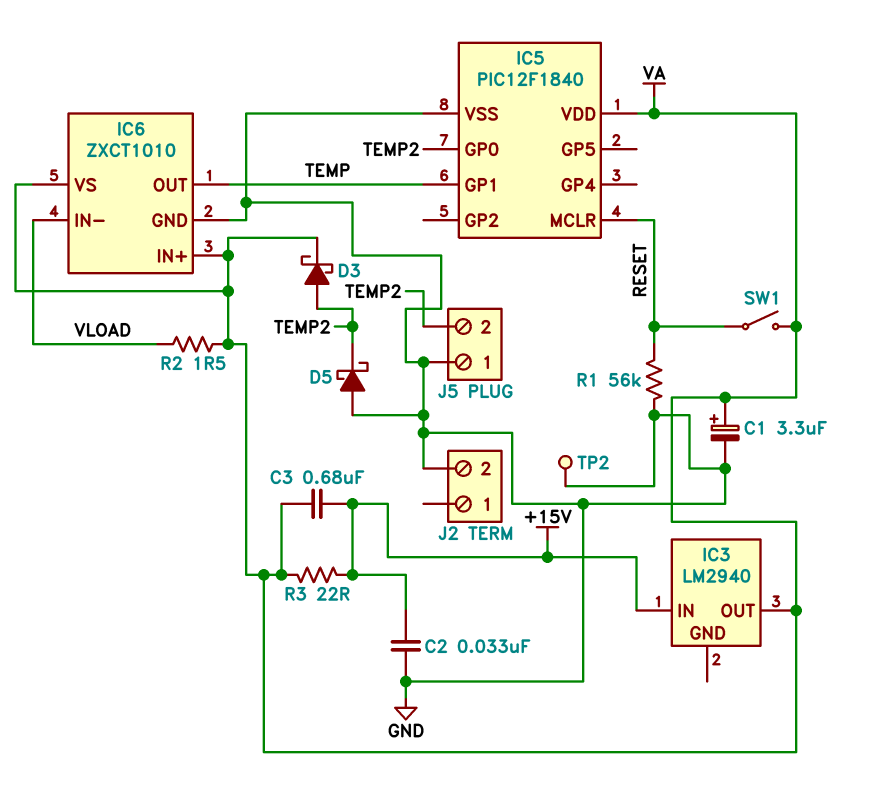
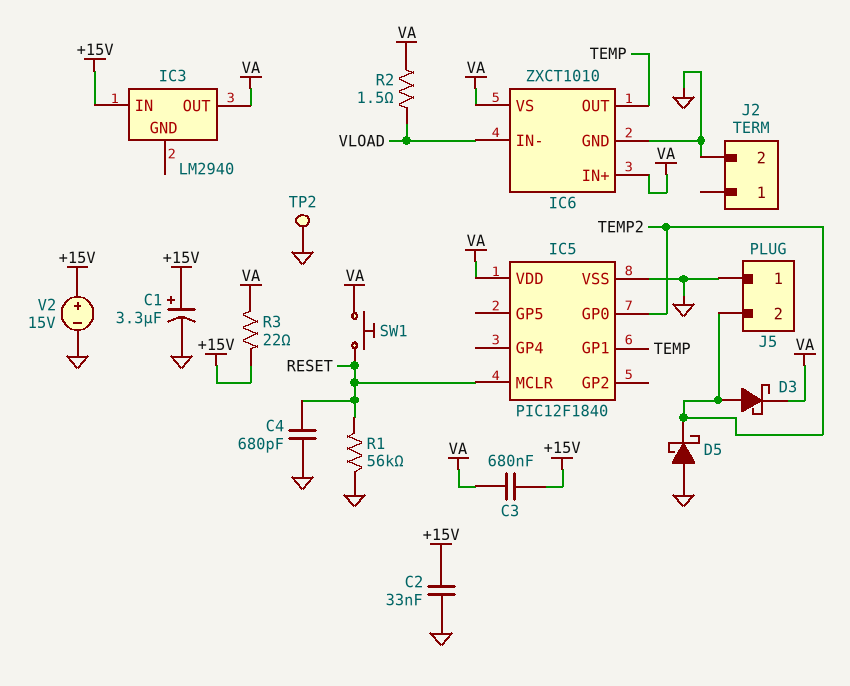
C1: 3.3uF (plus VA, minus GND) -> 3.3uF (plus +15V, minus GND)
C4: none -> 680pF (GND, RESET)
SW1: switch (RESET, VA) -> button (RESET, VA)
V2: none -> 15V (plus +15V, minus GND)

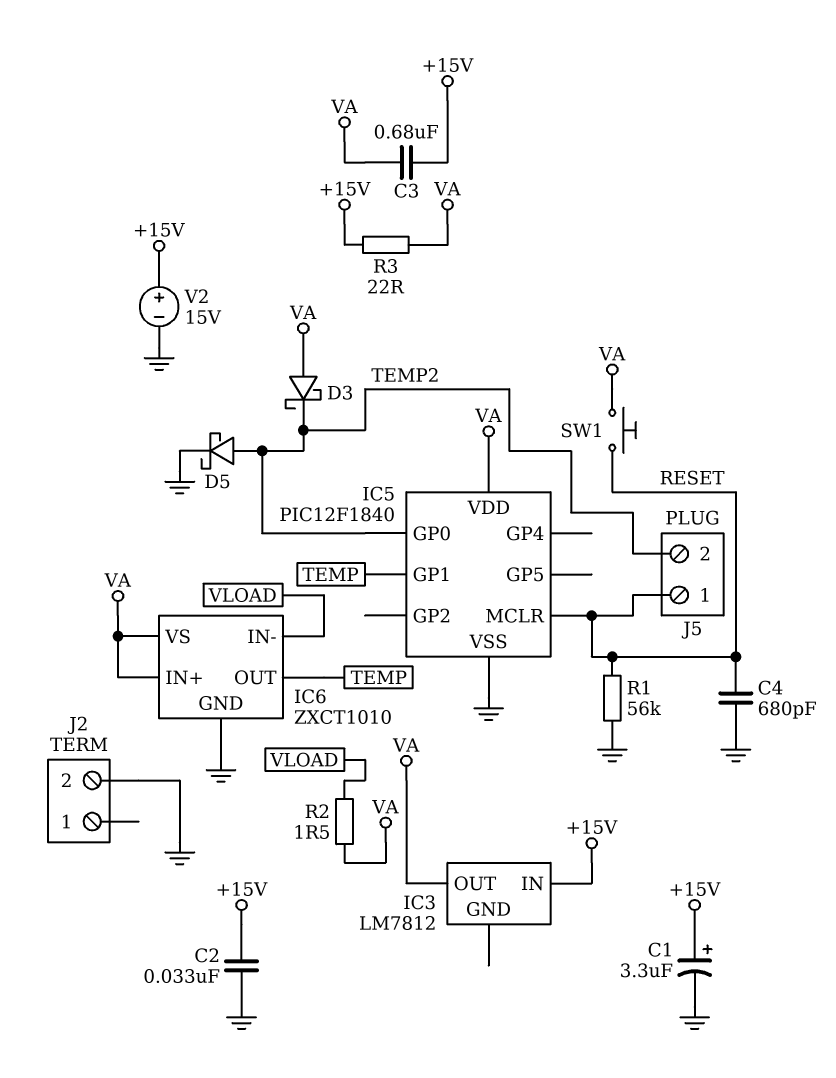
D3: schottky (A TEMP2, K VA) -> schottky (A VA, K TEMP2)
D5: schottky (A GND, K TEMP2) -> schottky (A TEMP2, K GND)
IC3: LM2940 -> LM7812
J5 pin 1: GND -> RESET
TP2: test point (GND) -> none

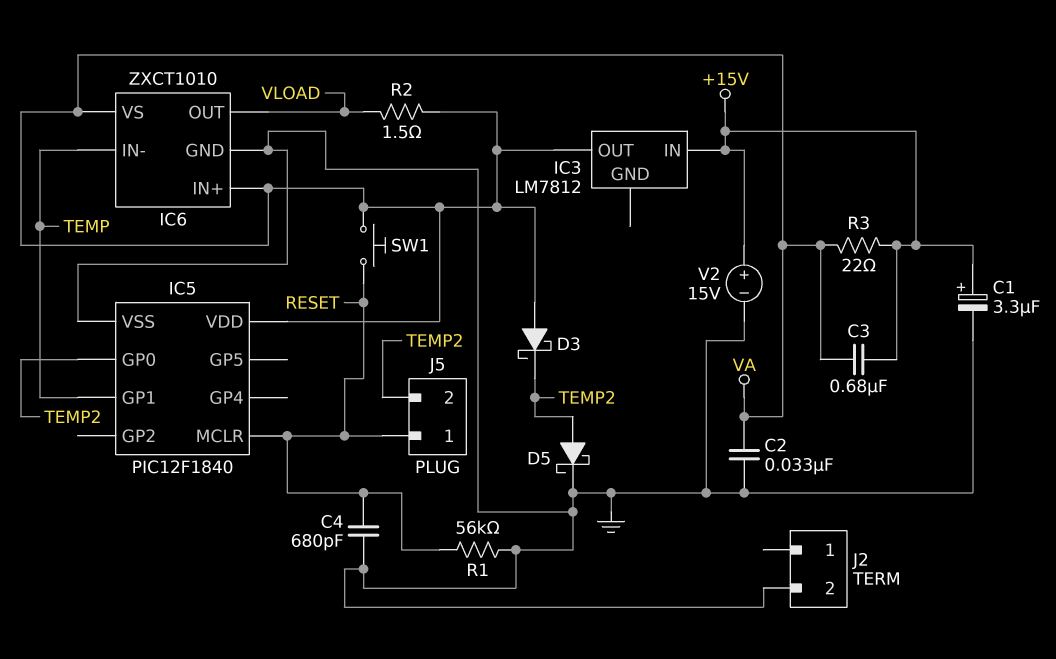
C2: 33nF (+15V, GND) -> 33nF (GND, VA)
IC6 pin IN-: VLOAD -> TEMP
IC6 pin OUT: TEMP -> VLOAD

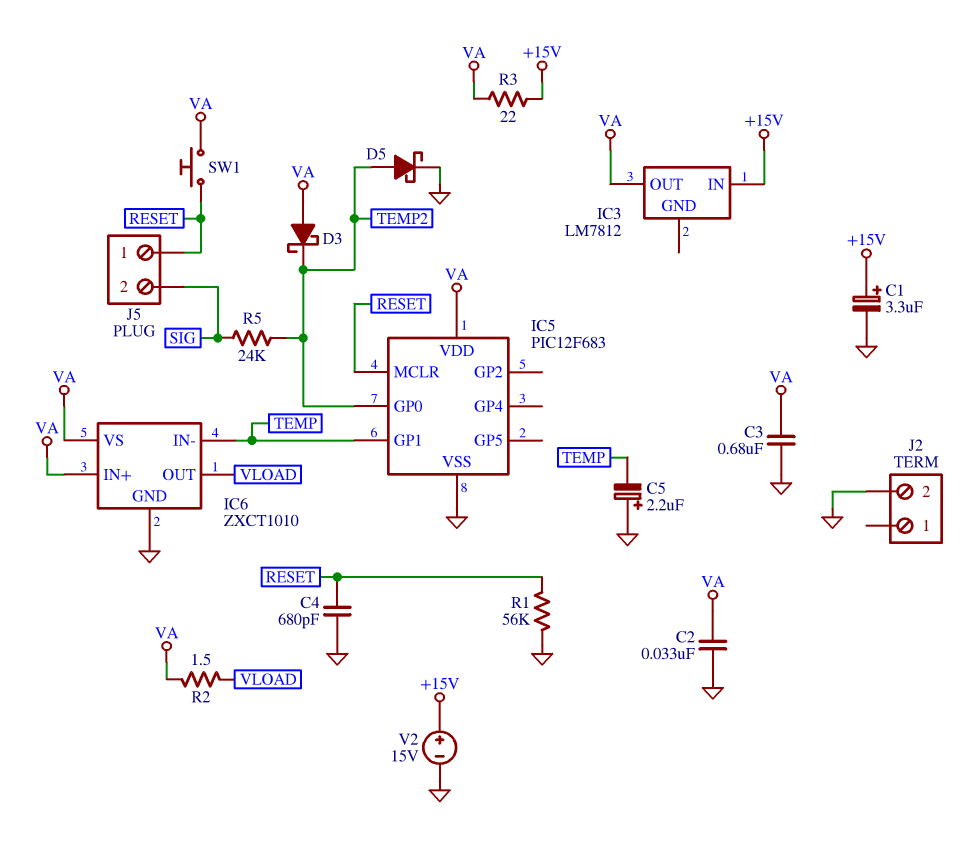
C3: 680nF (+15V, VA) -> 680nF (GND, VA)
C5: none -> 2.2uF (plus GND, minus TEMP)
IC5: PIC12F1840 -> PIC12F683
J5 pin 2: TEMP2 -> SIG
R5: none -> 24k (SIG, TEMP2)

